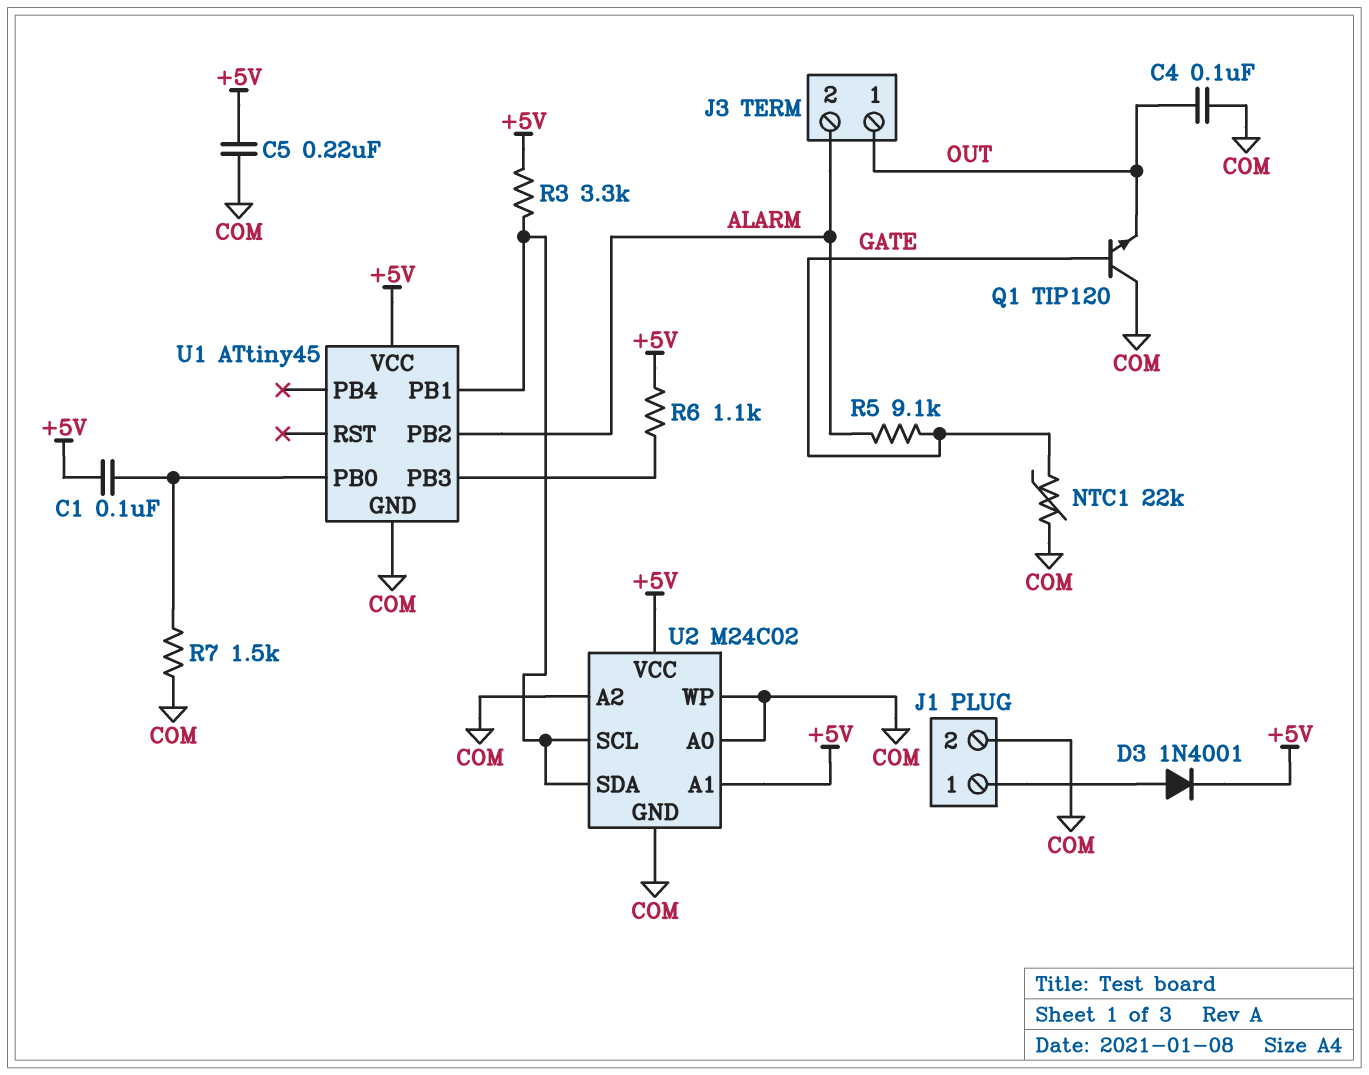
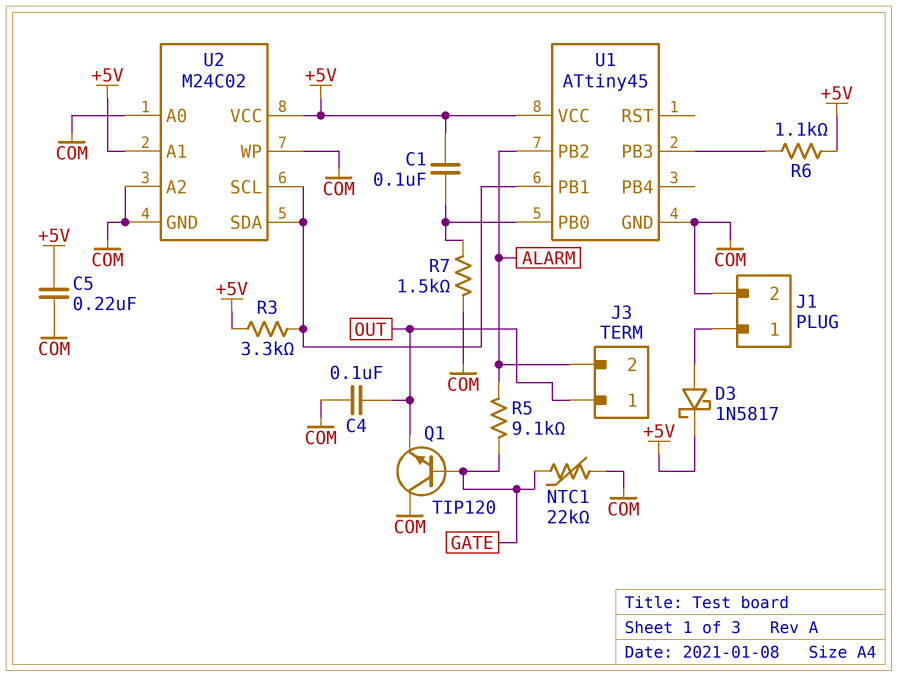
D3: diode 1N4001 (A J1/1, K +5V) -> schottky 1N5817 (A J1/1, K +5V)

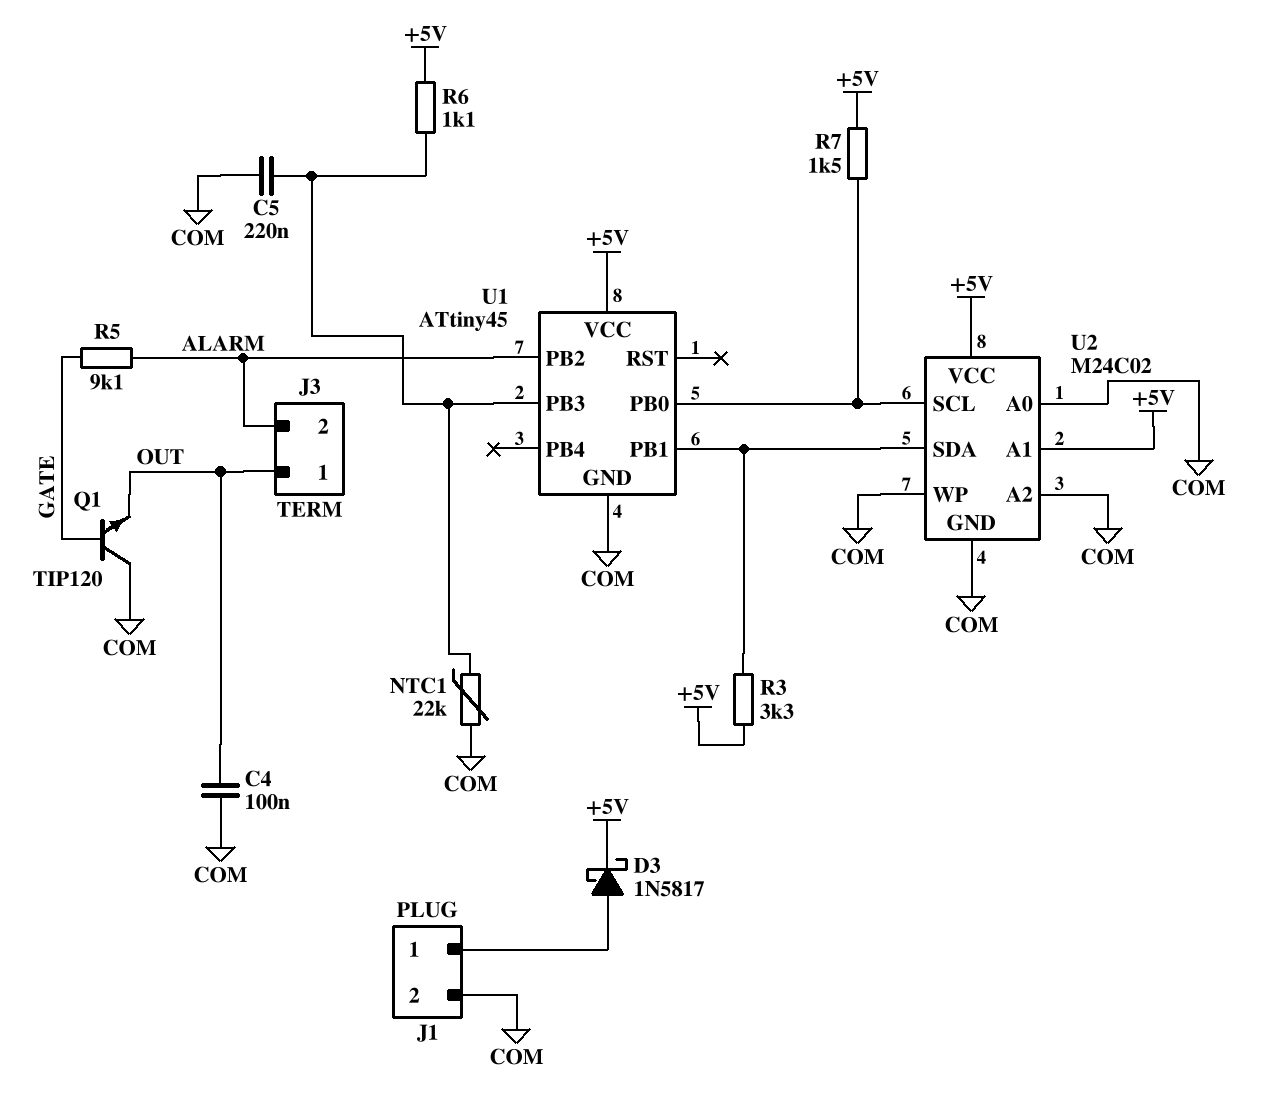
C1: 100nF (+5V, U1/PB0) -> none
C5: 220nF (+5V, COM) -> 220nF (COM, U1/PB3)
NTC1: 22k (COM, GATE) -> 22k (COM, U1/PB3)
R7: 1.5k (COM, U1/PB0) -> 1.5k (+5V, U1/PB0)
U2 pin SCL: U1/PB1 -> U1/PB0

